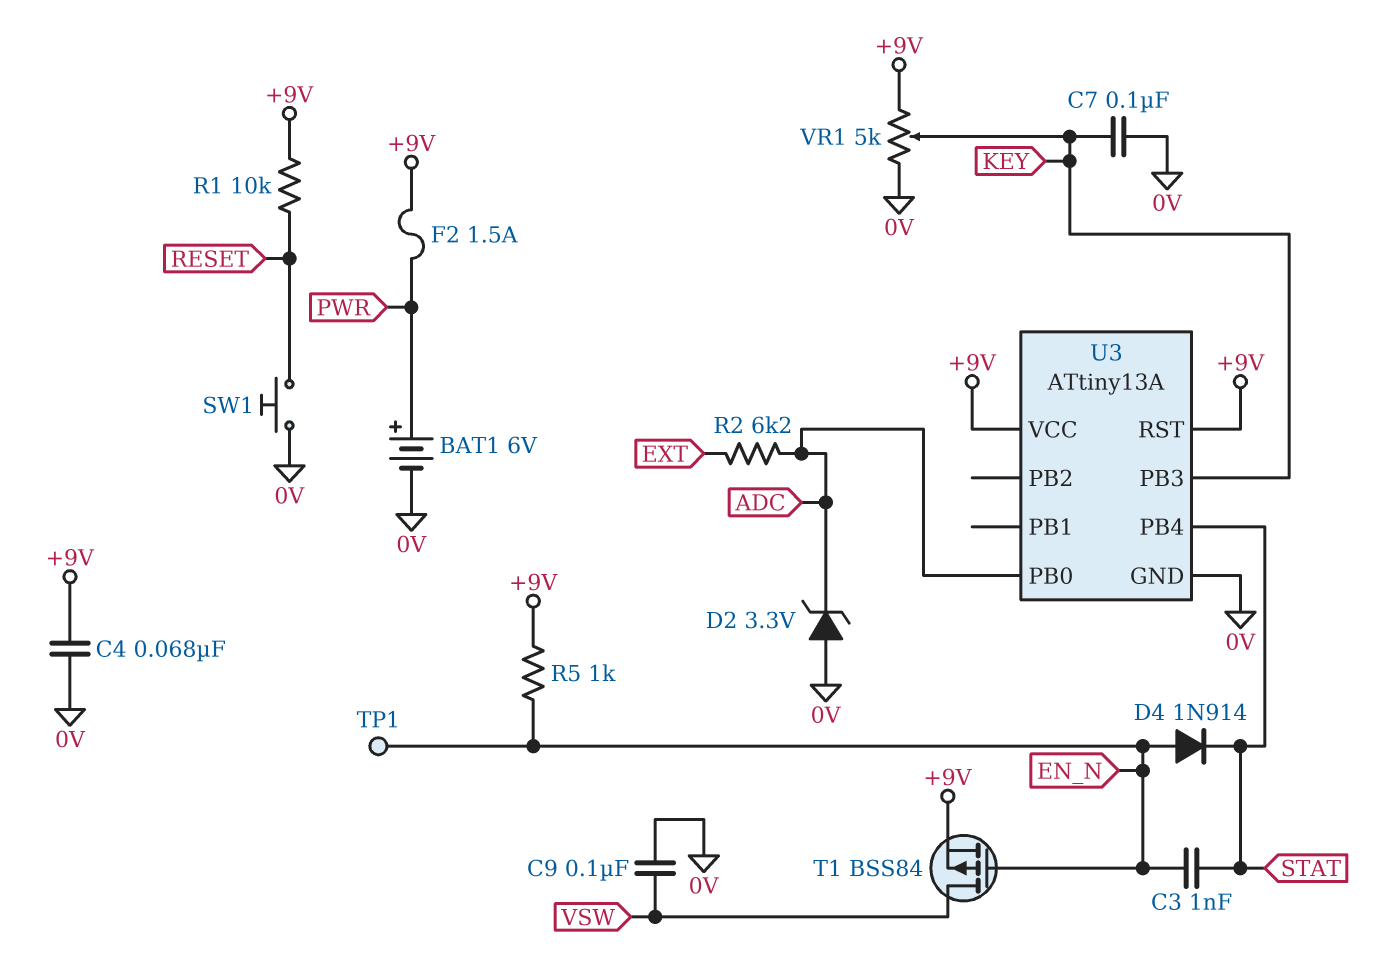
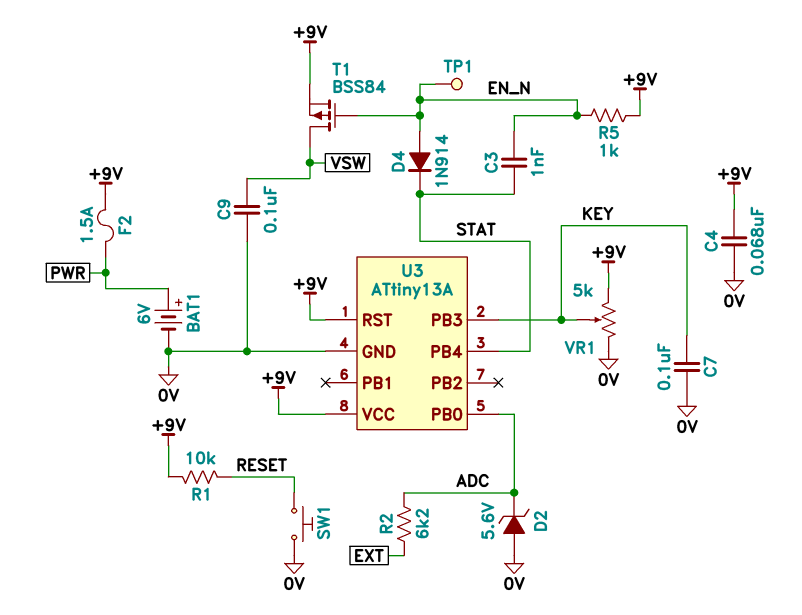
D2: zener 3.3V (A 0V, K ADC) -> zener 5.6V (A 0V, K ADC)

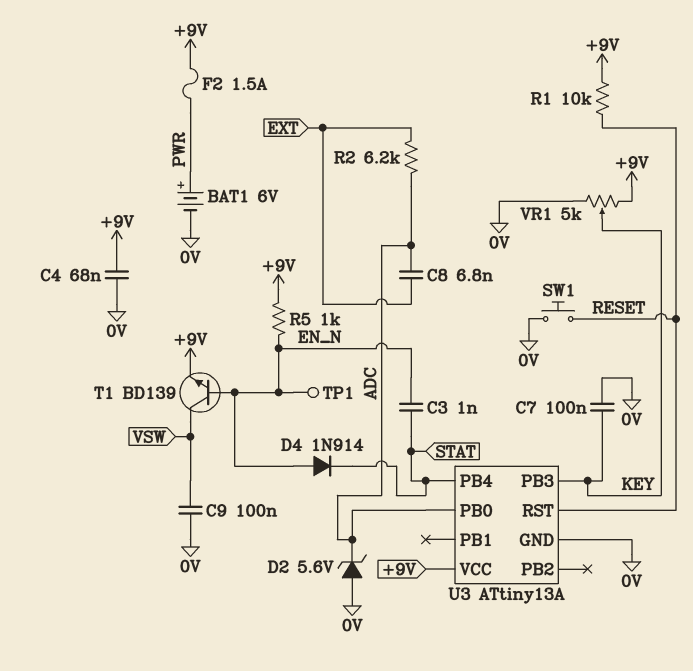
C8: none -> 6.8nF (ADC, EXT)
T1: PMOS BSS84 (G EN_N, D VSW, S +9V) -> NPN BD139 (B EN_N, C VSW, E +9V)
U3 pin RST: +9V -> RESET

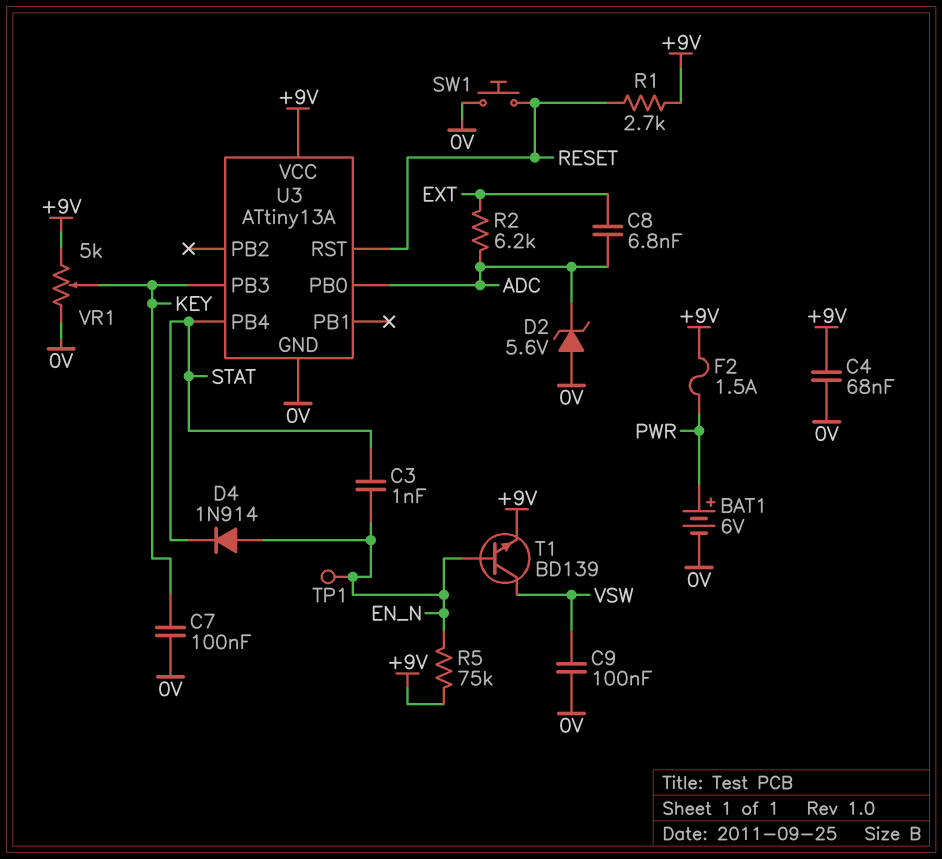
R1: 10k (+9V, RESET) -> 2.7k (+9V, RESET)
R5: 1k (+9V, EN_N) -> 75k (+9V, EN_N)

